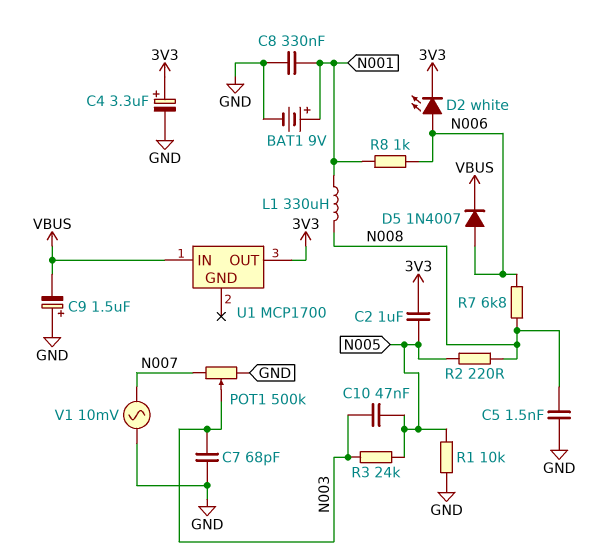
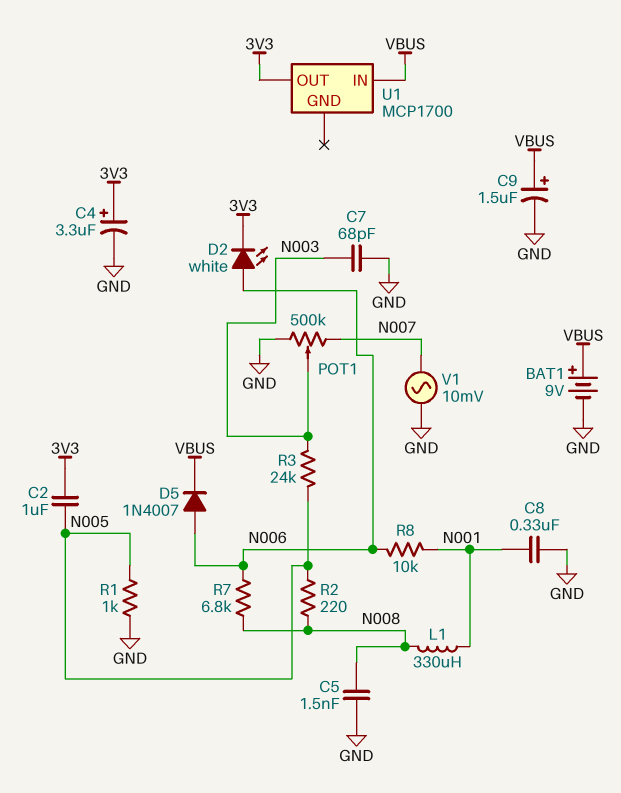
BAT1: 9V (plus N001, minus GND) -> 9V (plus VBUS, minus GND)
C9: 1.5uF (plus GND, minus VBUS) -> 1.5uF (plus VBUS, minus GND)
C10: 47nF (N003, N005) -> none
R1: 10k (GND, N005) -> 1k (GND, N005)
R8: 1k (N001, N006) -> 10k (N001, N006)

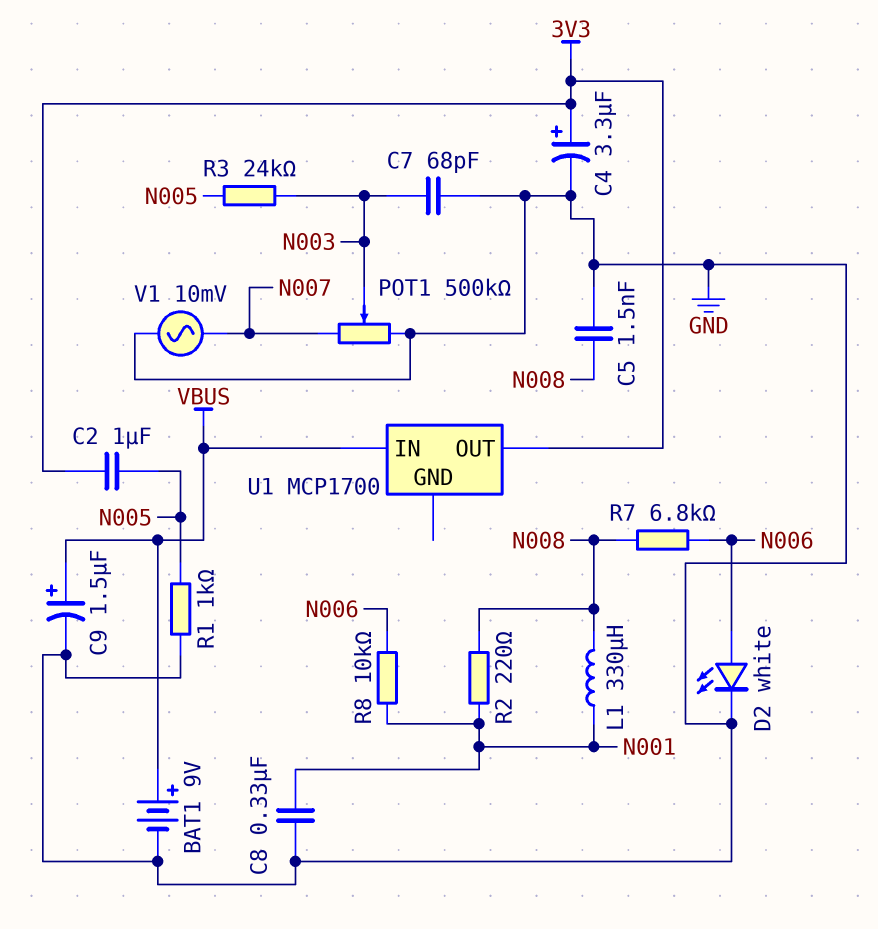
D2: LED white (A N006, K 3V3) -> LED white (A N006, K GND)
D5: diode 1N4007 (A N006, K VBUS) -> none
R2: 220 (N005, N008) -> 220 (N001, N008)

